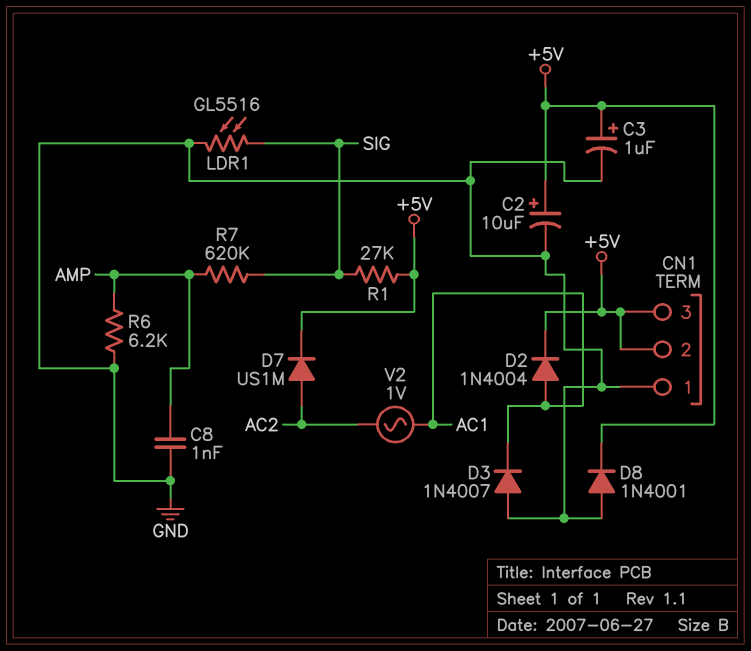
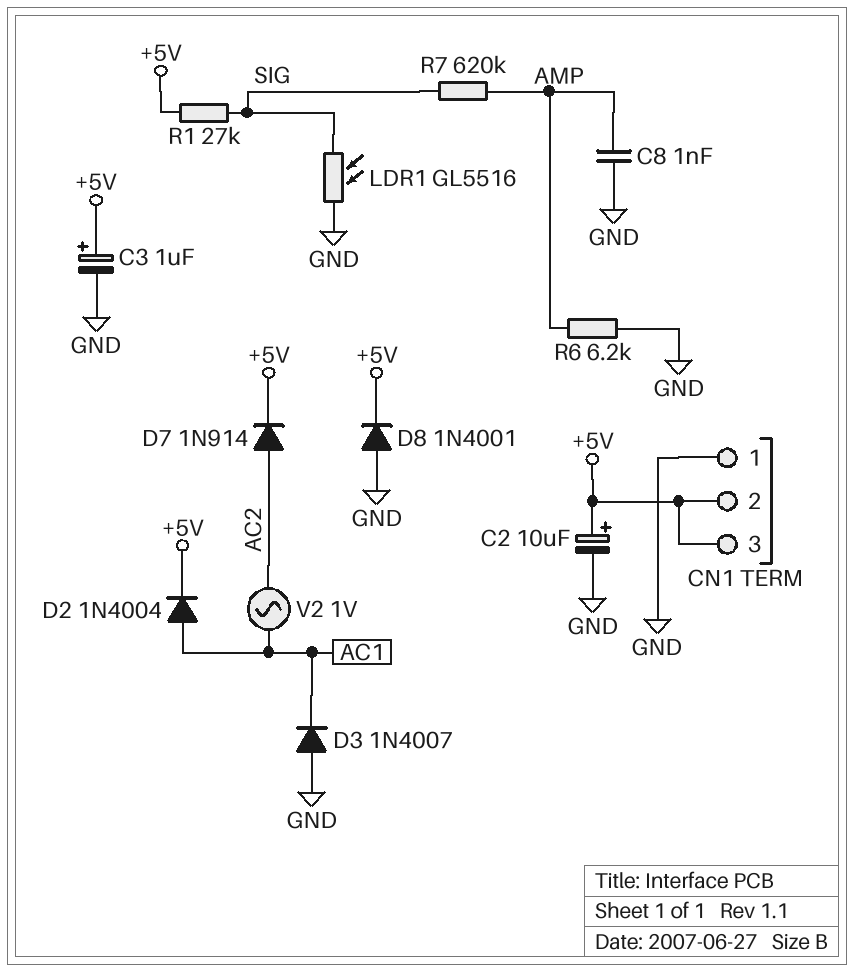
D7: diode US1M (A AC2, K +5V) -> diode 1N914 (A AC2, K +5V)

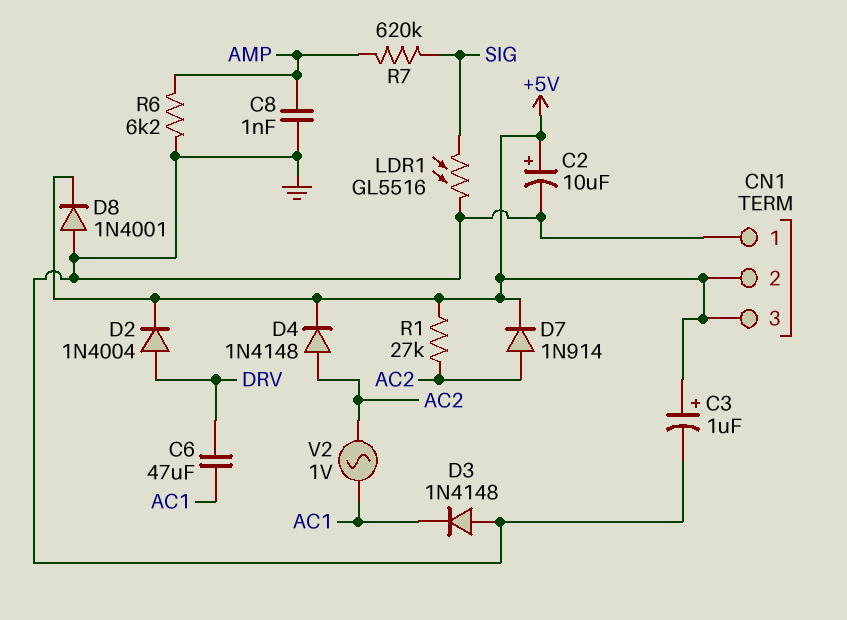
C6: none -> 47uF (AC1, DRV)
D2: diode 1N4004 (A AC1, K +5V) -> diode 1N4004 (A DRV, K +5V)
D3: diode 1N4007 (A GND, K AC1) -> diode 1N4148 (A GND, K AC1)
D4: none -> diode 1N4148 (A AC2, K +5V)
R1: 27k (+5V, SIG) -> 27k (+5V, AC2)

